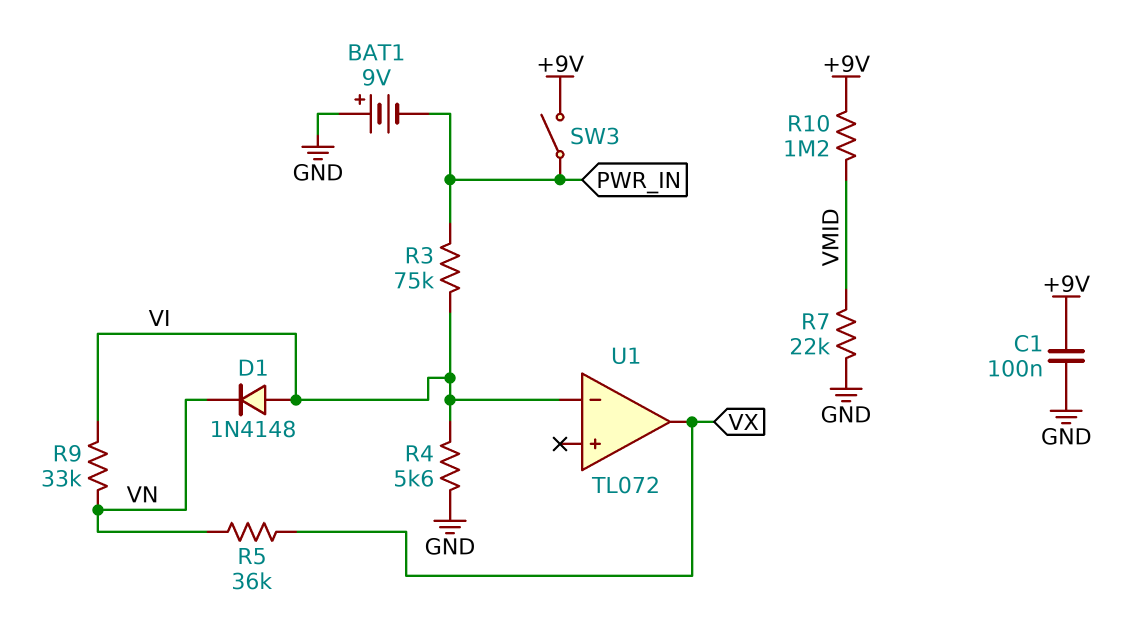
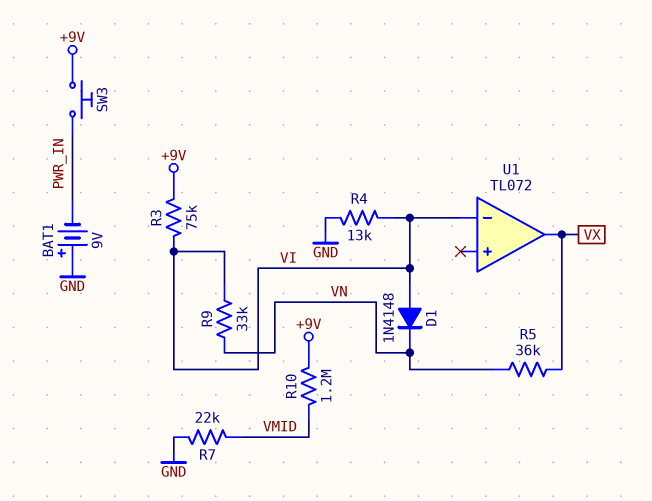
C1: 100nF (+9V, GND) -> none
R3: 75k (PWR_IN, VI) -> 75k (+9V, VI)
R4: 5.6k (GND, VI) -> 13k (GND, VI)
SW3: switch (+9V, PWR_IN) -> button (+9V, PWR_IN)

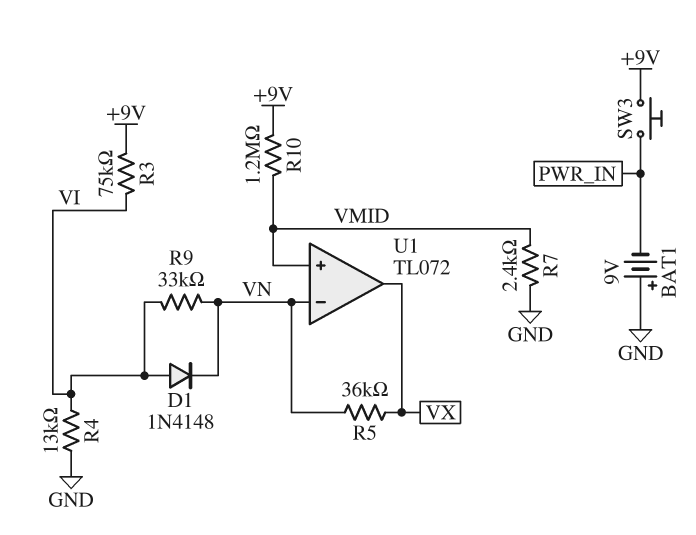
R7: 22k (GND, VMID) -> 2.4k (GND, VMID)
U1 pin in+: none -> VMID
U1 pin in-: VI -> VN

